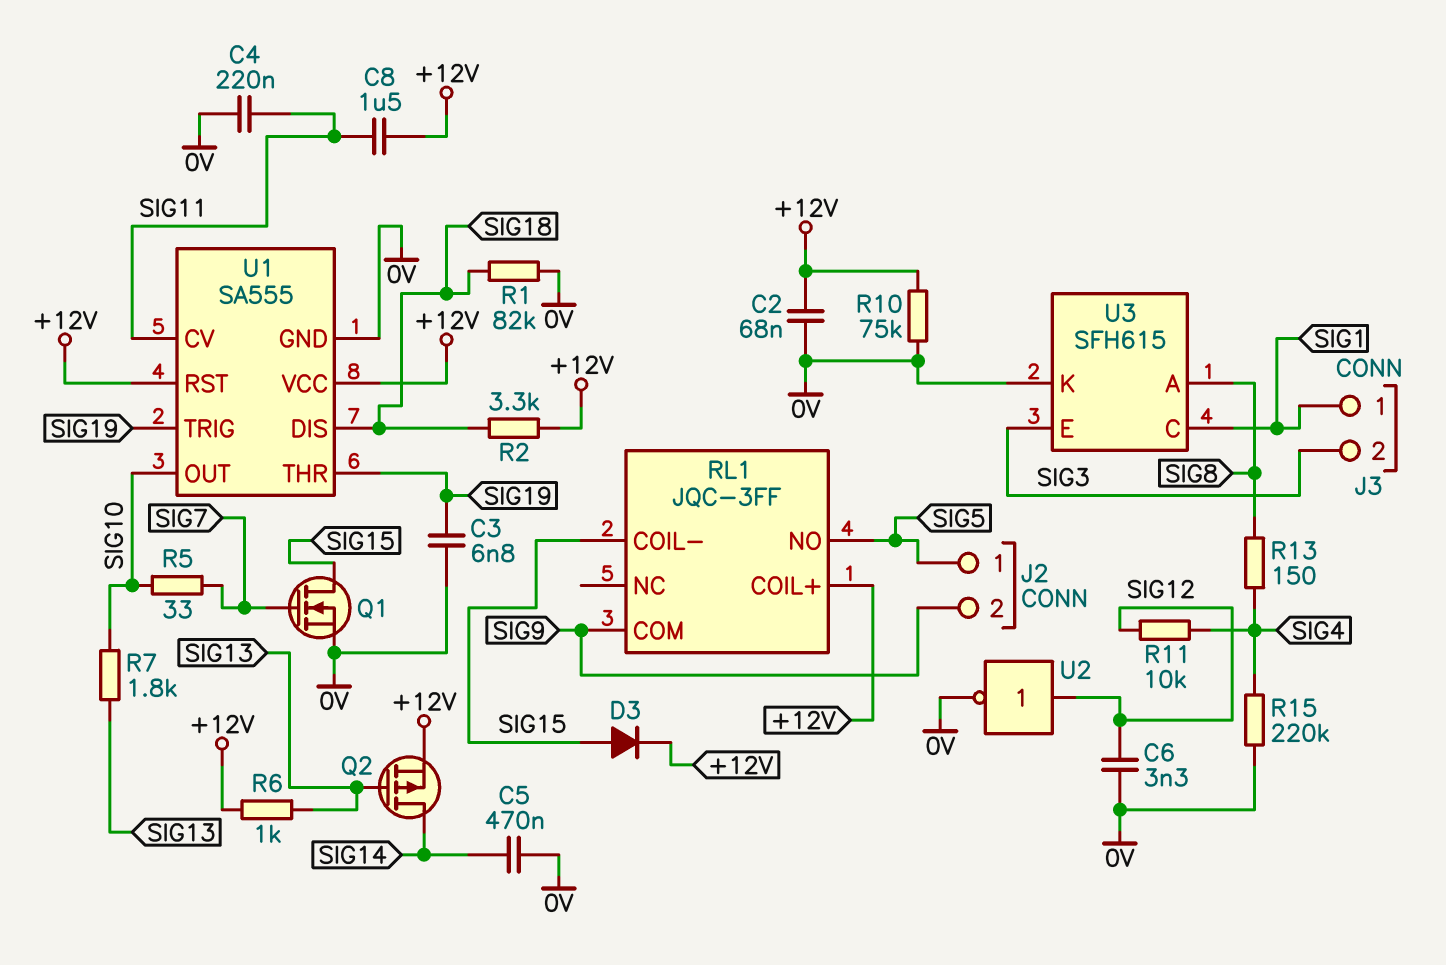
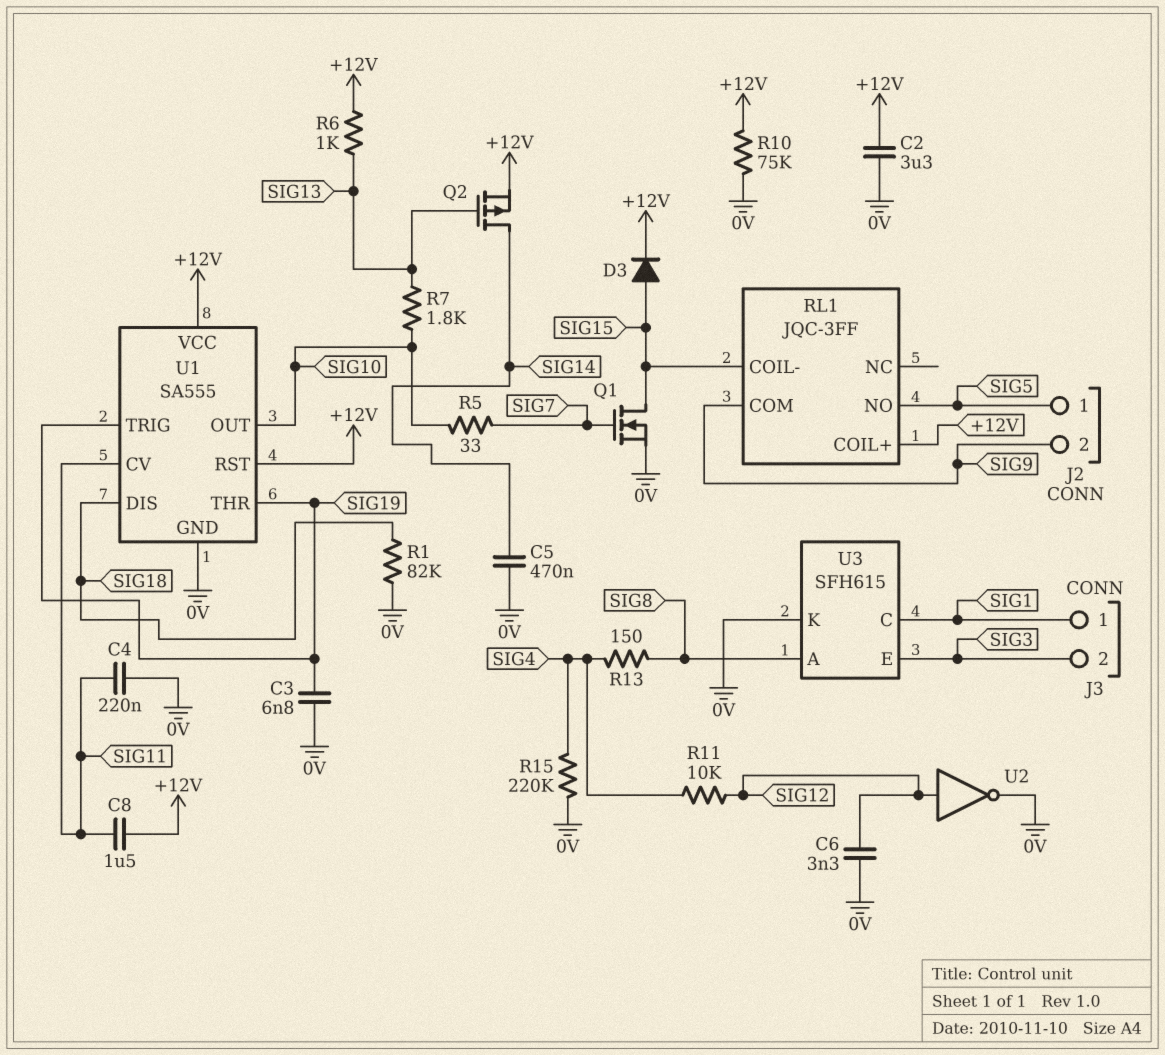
C2: 68nF (+12V, 0V) -> 3.3uF (+12V, 0V)
R2: 3.3k (+12V, SIG18) -> none

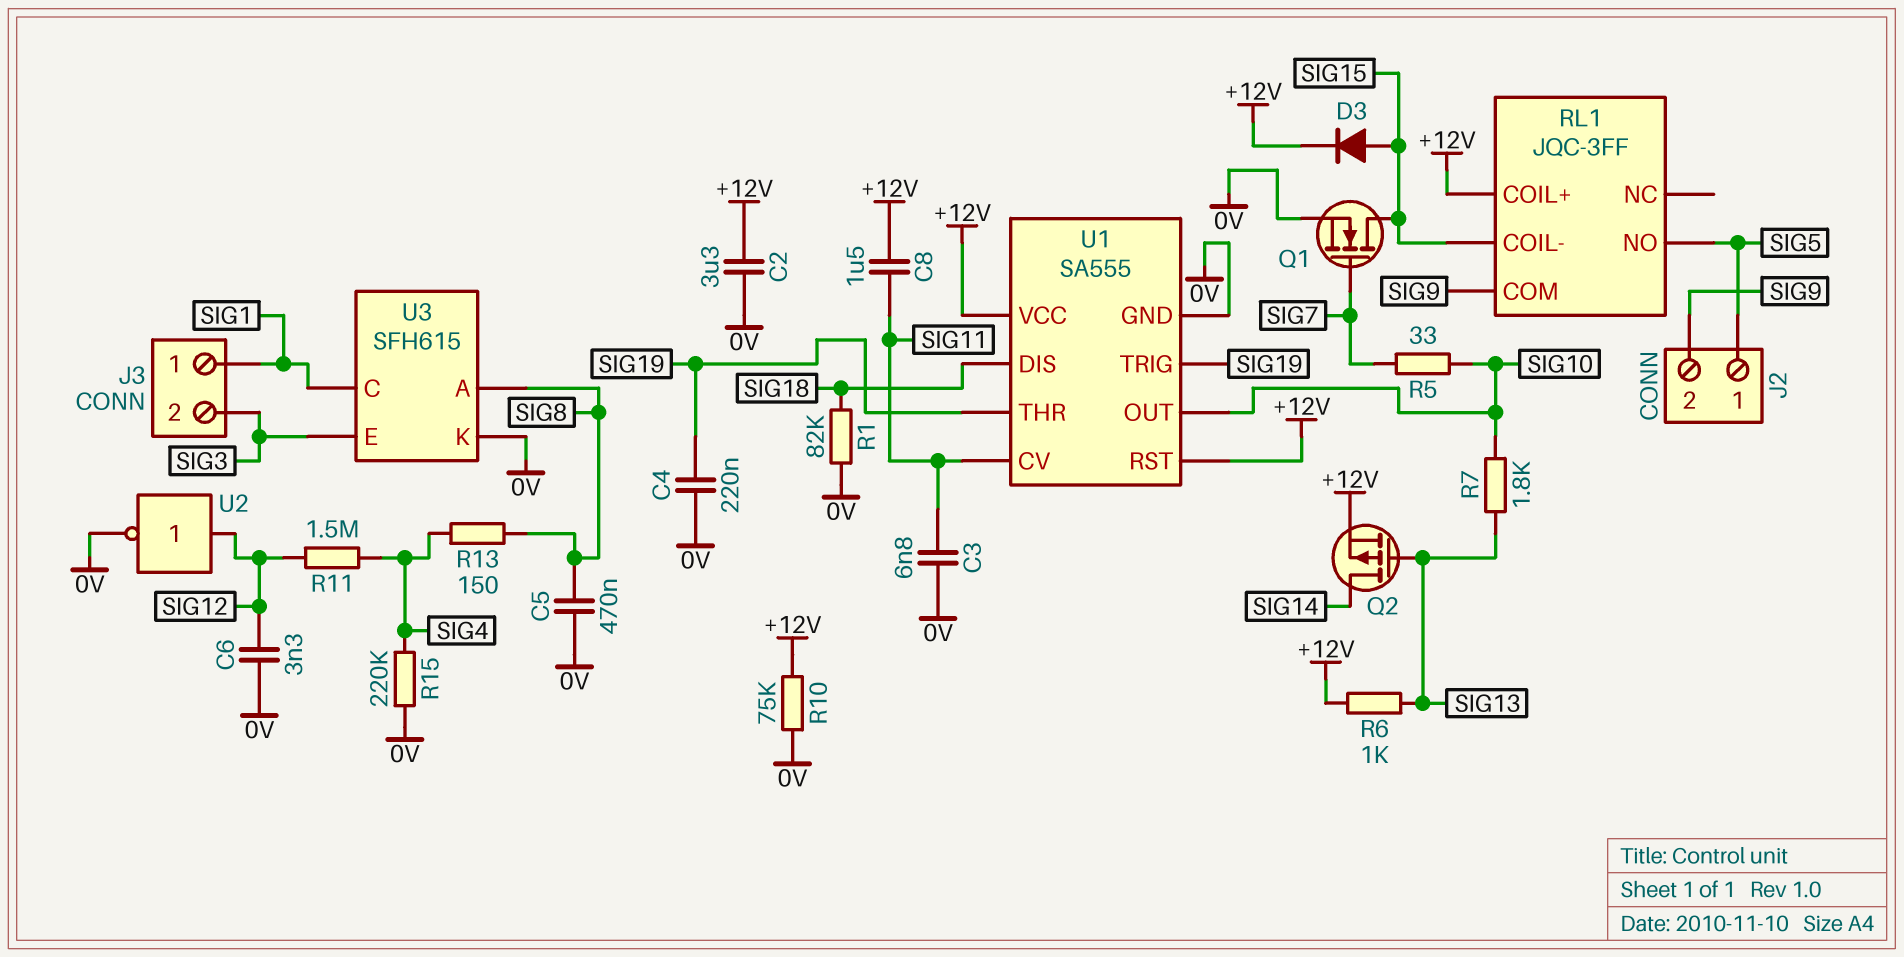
C3: 6.8nF (0V, SIG19) -> 6.8nF (0V, SIG11)
C4: 220nF (0V, SIG11) -> 220nF (0V, SIG19)
C5: 470nF (0V, SIG14) -> 470nF (0V, SIG8)
R11: 10k (SIG4, SIG12) -> 1.5M (SIG4, SIG12)

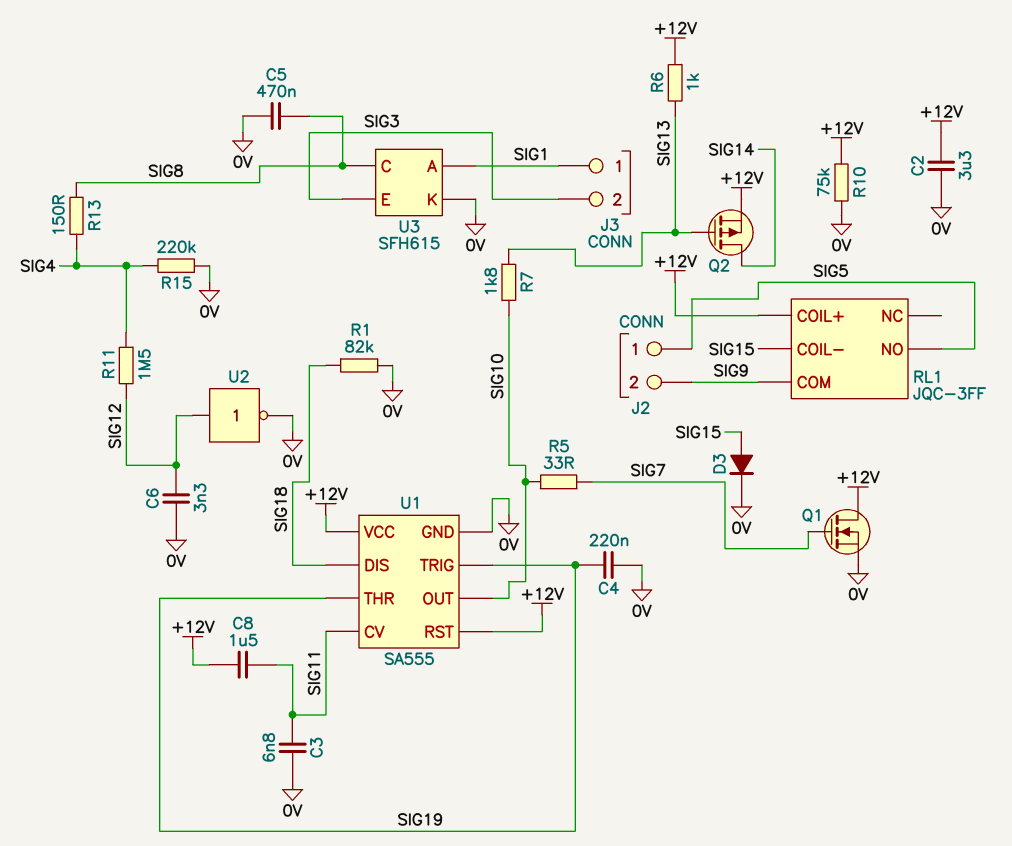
D3: diode (A SIG15, K +12V) -> diode (A SIG15, K 0V)
Q1: NMOS (G SIG7, D SIG15, S 0V) -> NMOS (G SIG7, D +12V, S 0V)
U3 pin A: SIG8 -> SIG1
U3 pin C: SIG1 -> SIG8

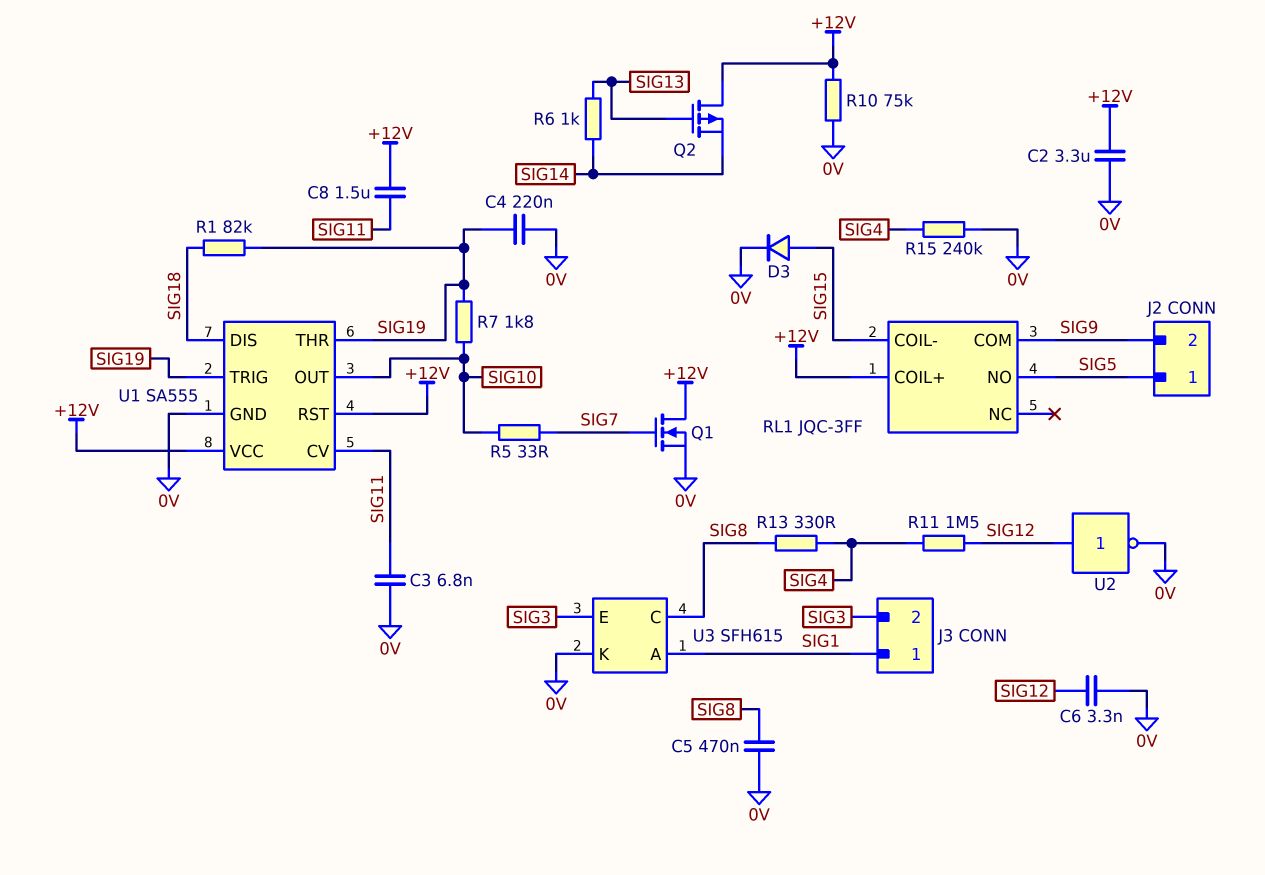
Q2: PMOS (G SIG13, D SIG14, S +12V) -> PMOS (G SIG13, D +12V, S SIG14)
R1: 82k (0V, SIG18) -> 82k (SIG18, SIG19)
R6: 1k (+12V, SIG13) -> 1k (SIG13, SIG14)
R7: 1.8k (SIG10, SIG13) -> 1.8k (SIG10, SIG19)
R13: 150 (SIG4, SIG8) -> 330 (SIG4, SIG8)
R15: 220k (0V, SIG4) -> 240k (0V, SIG4)

